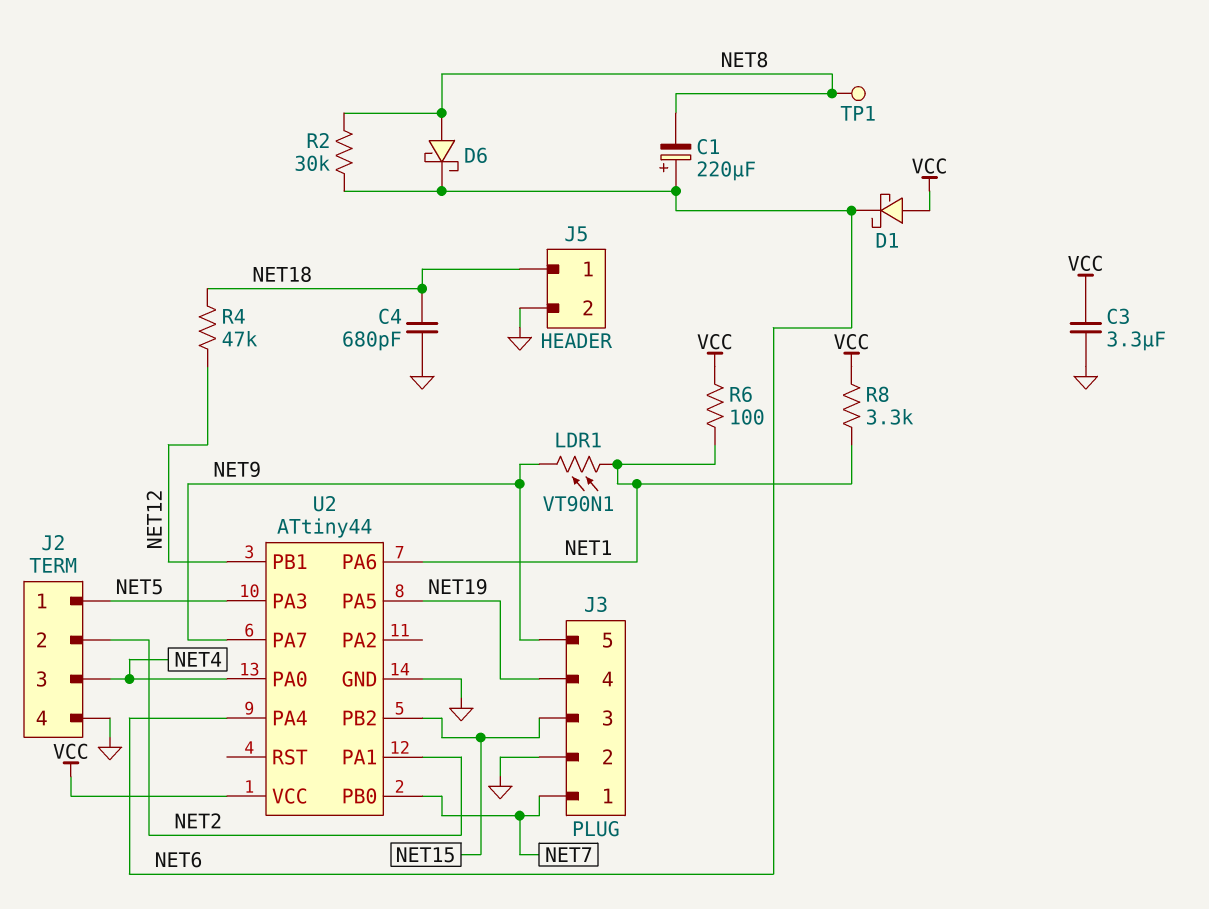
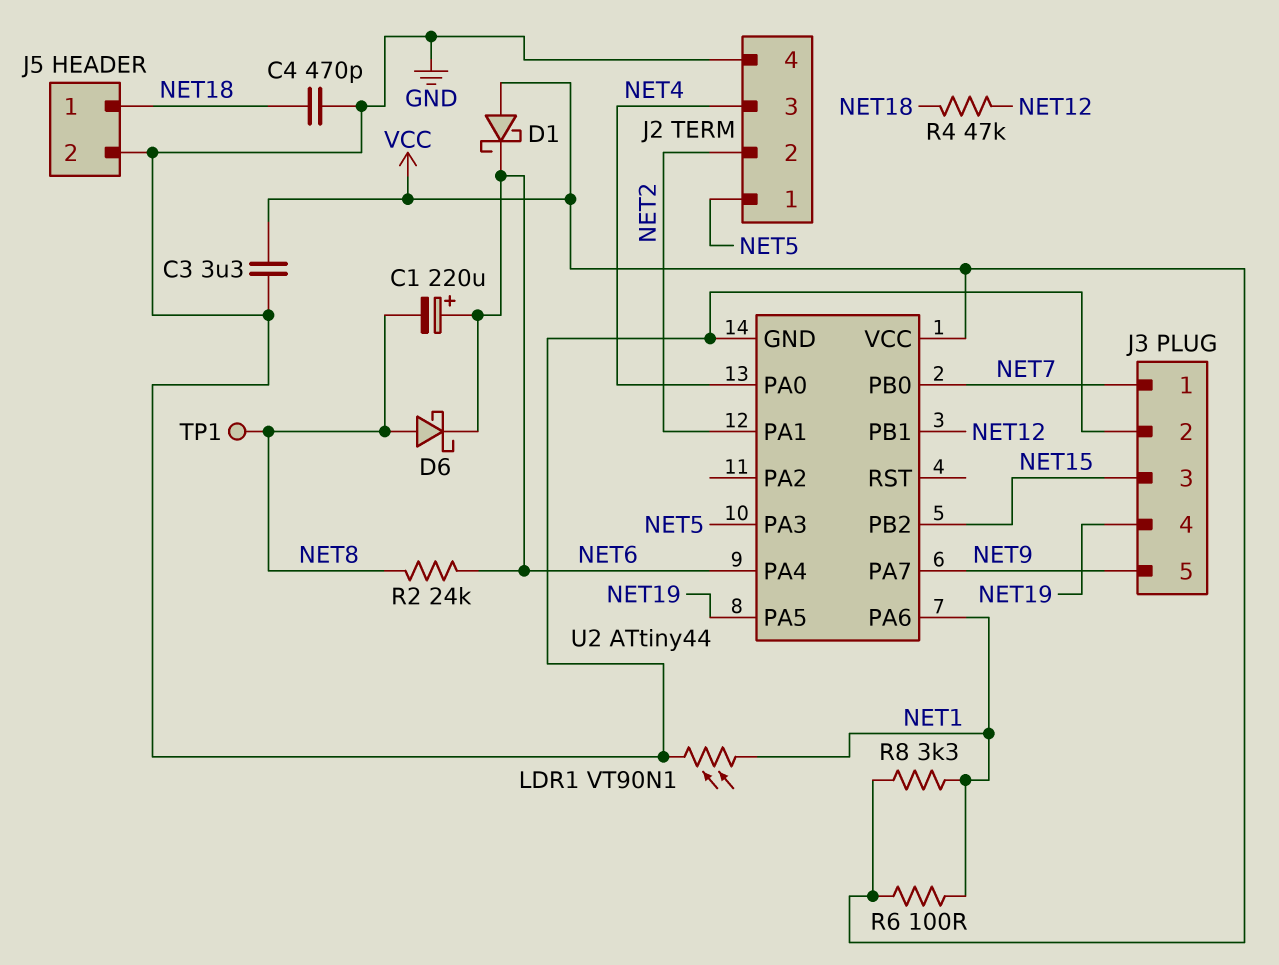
C4: 680pF (GND, NET18) -> 470pF (GND, NET18)
LDR1: VT90N1 (NET1, NET9) -> VT90N1 (GND, NET1)
R2: 30k (NET6, NET8) -> 24k (NET6, NET8)

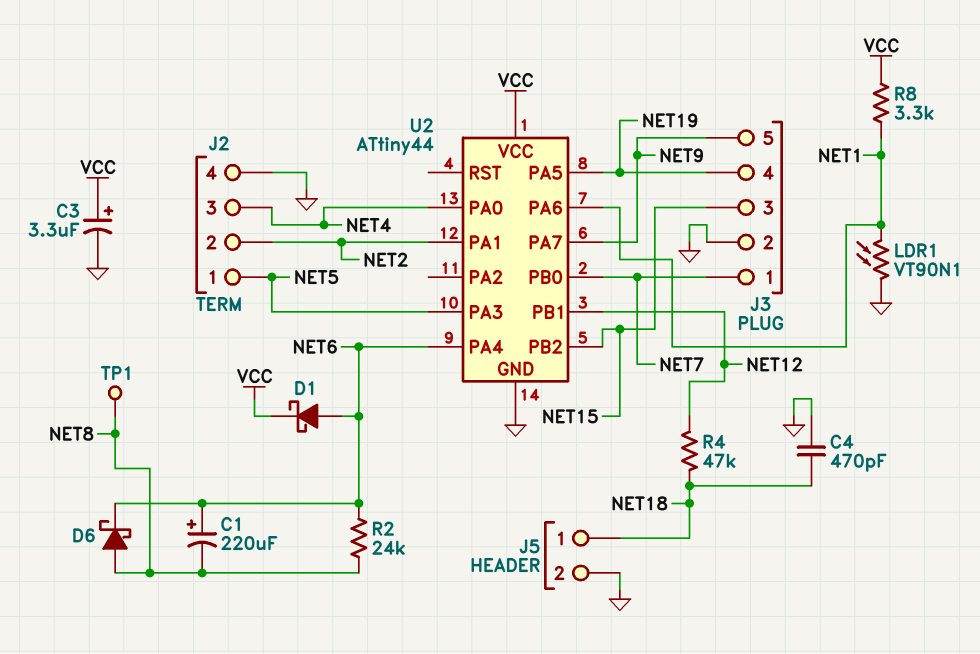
C3: 3.3uF (GND, VCC) -> 3.3uF (plus VCC, minus GND)
D1: schottky (A VCC, K NET6) -> schottky (A NET6, K VCC)
R6: 100 (NET1, VCC) -> none

